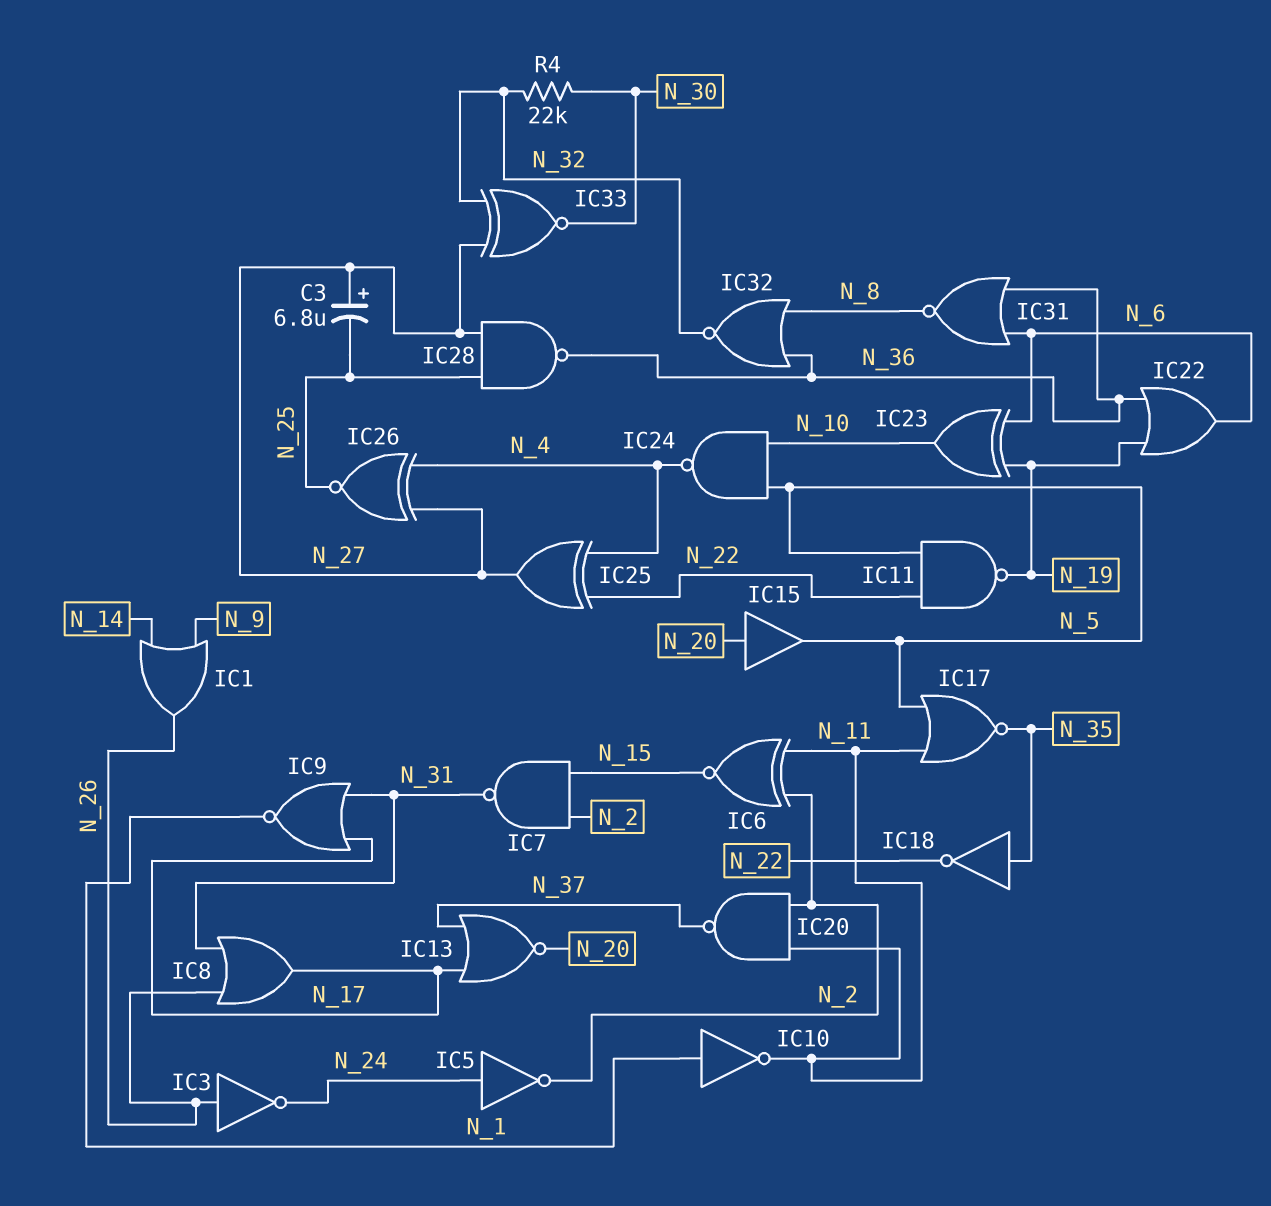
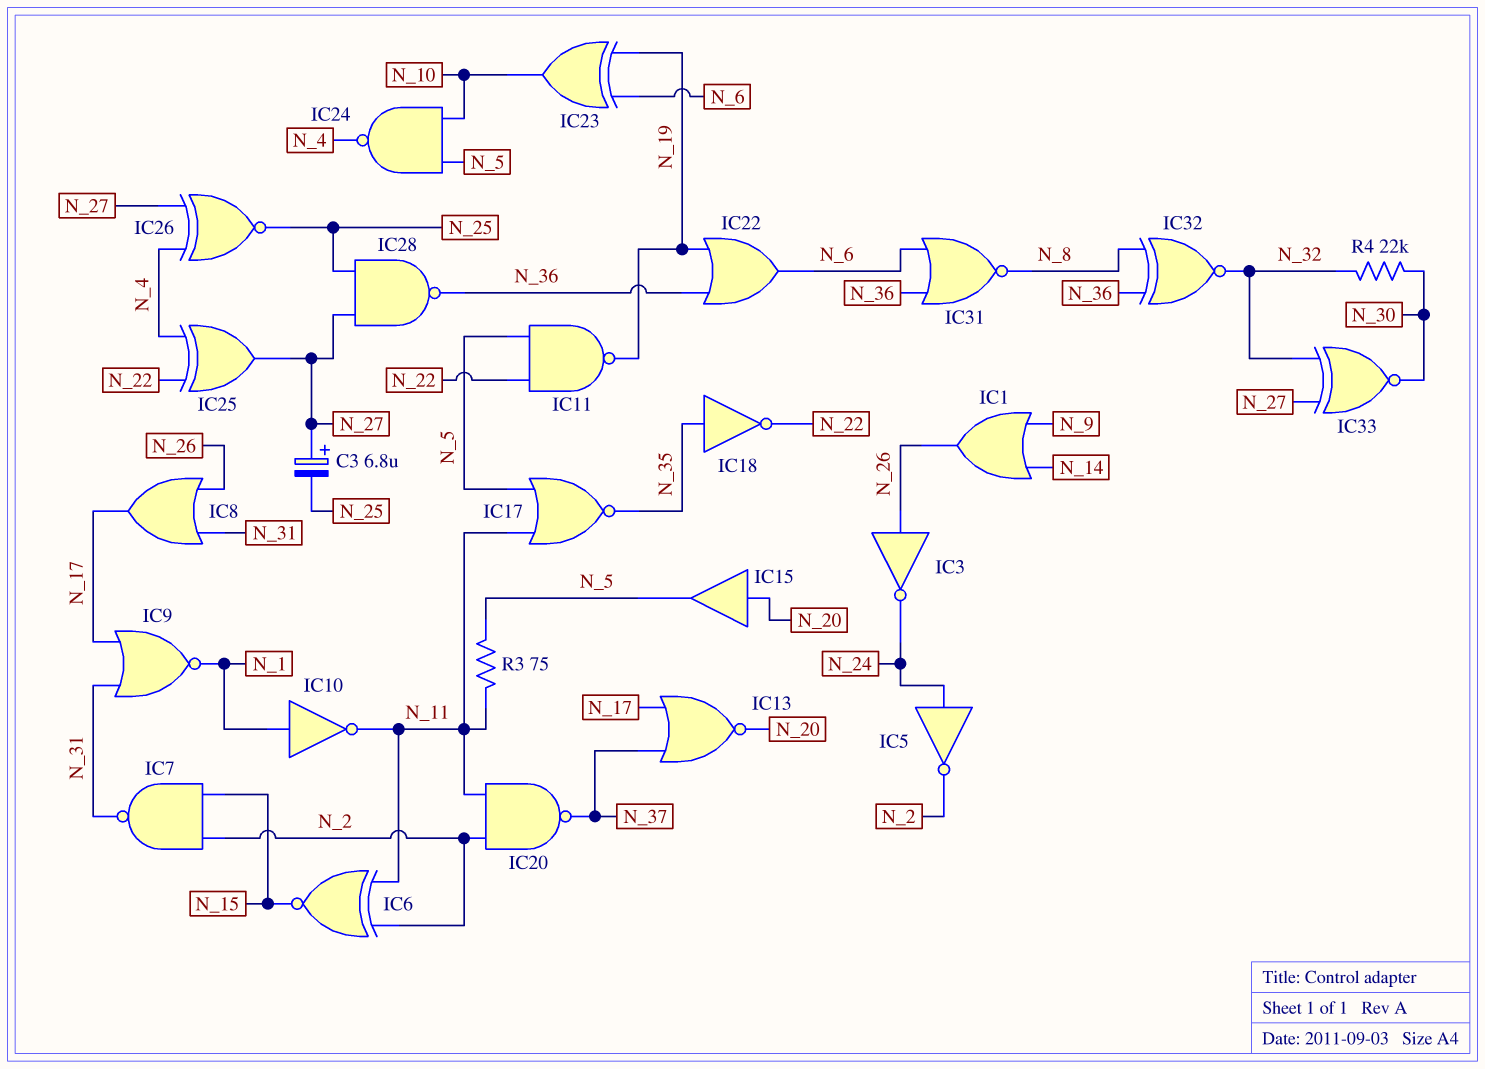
IC32: NOR (in N_8, in N_36, out N_32) -> XNOR (in N_8, in N_36, out N_32)
R3: none -> 75 (N_5, N_11)

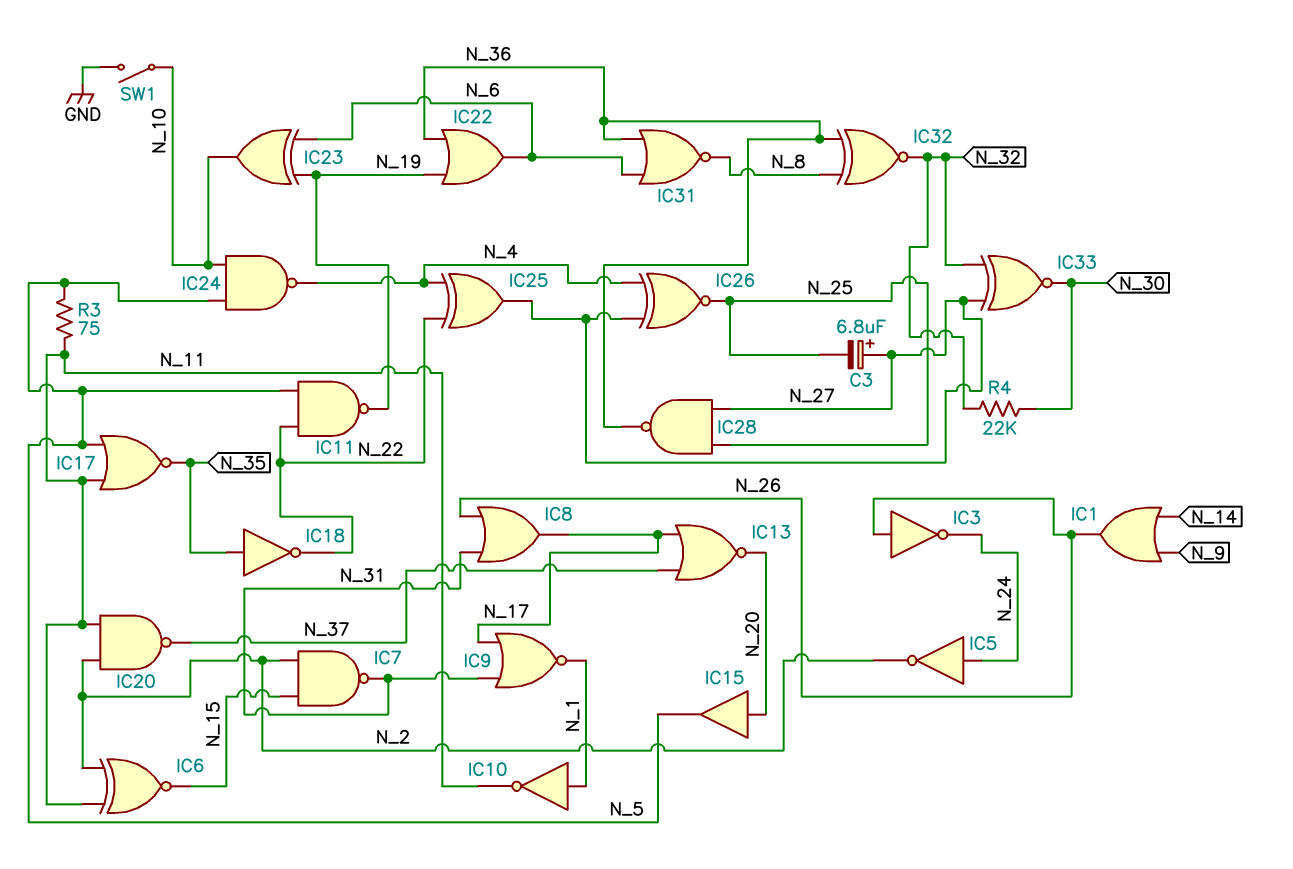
SW1: none -> switch (GND, N_10)

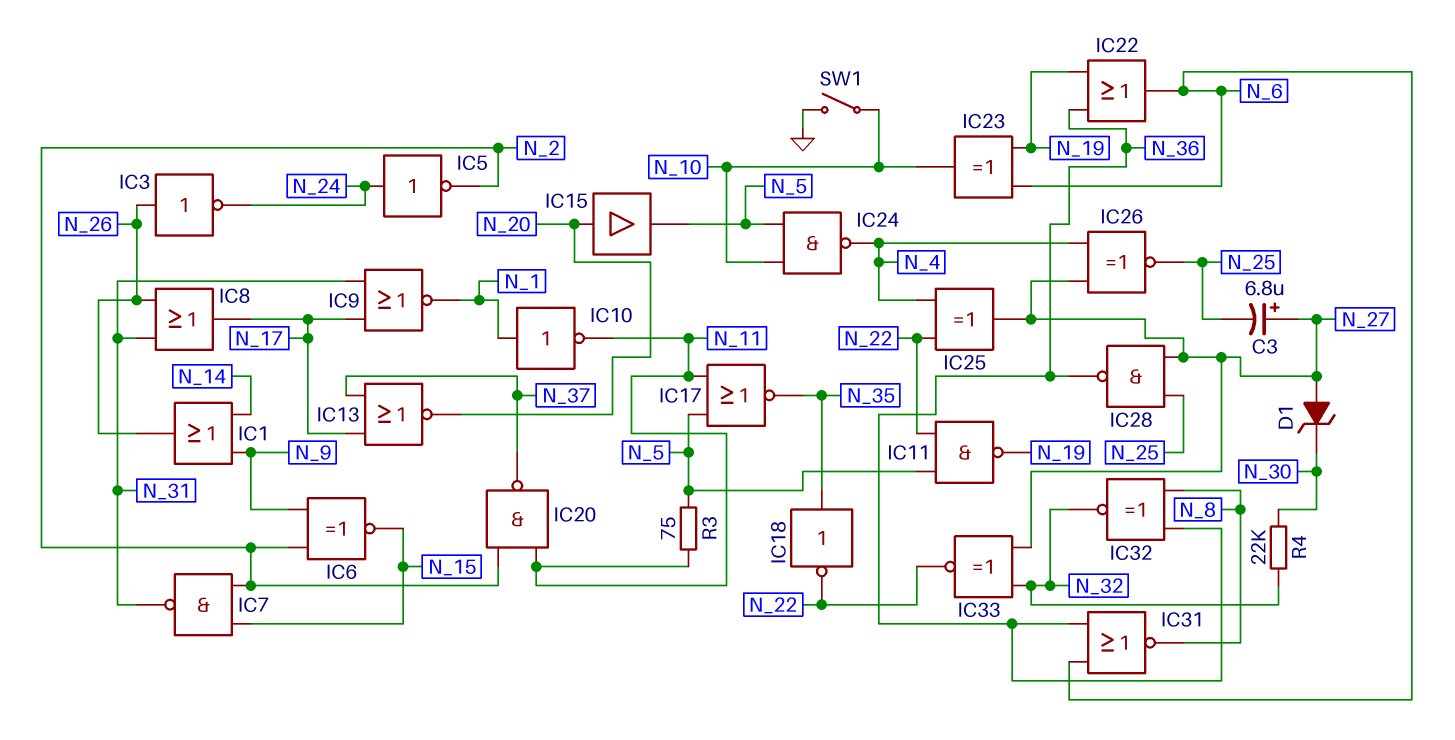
D1: none -> zener (A N_27, K N_30)
IC6: XNOR (in N_2, in N_11, out N_15) -> XNOR (in N_2, in N_9, out N_15)
IC33: XNOR (in N_27, in N_32, out N_30) -> XNOR (in N_27, in N_32, out N_22)

